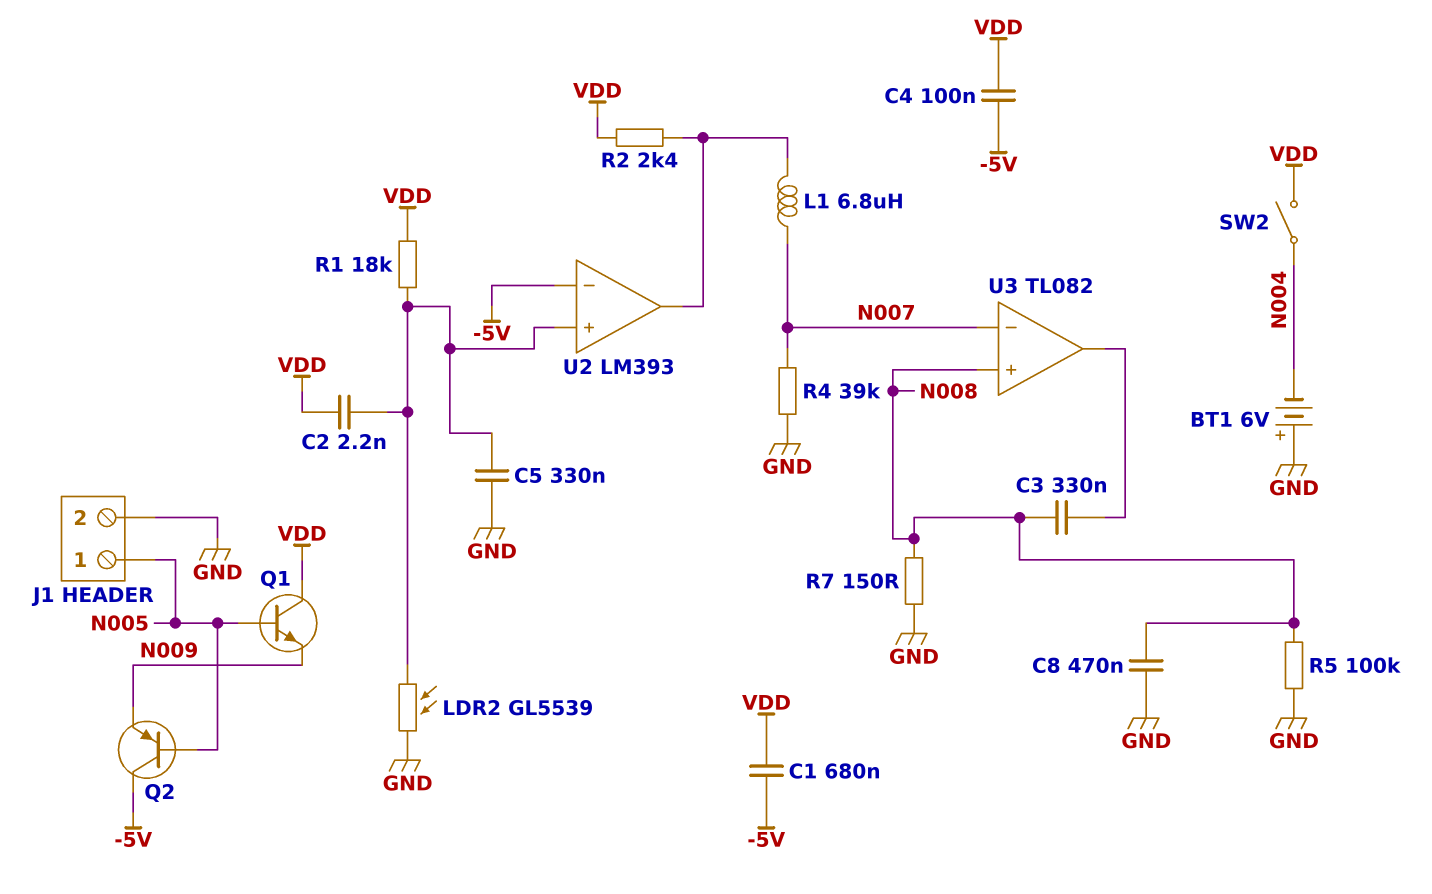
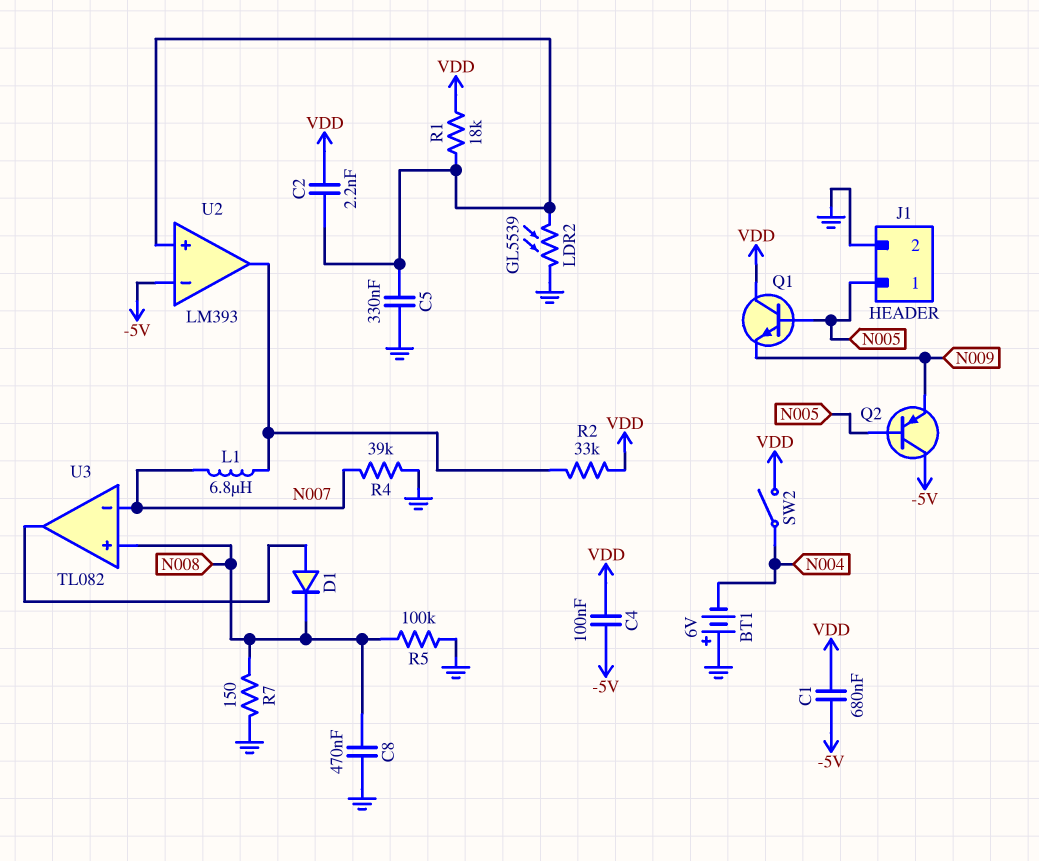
C3: 330nF (N008, U3/out) -> none
D1: none -> diode (A U3/out, K N008)
R2: 2.4k (U2/out, VDD) -> 33k (U2/out, VDD)

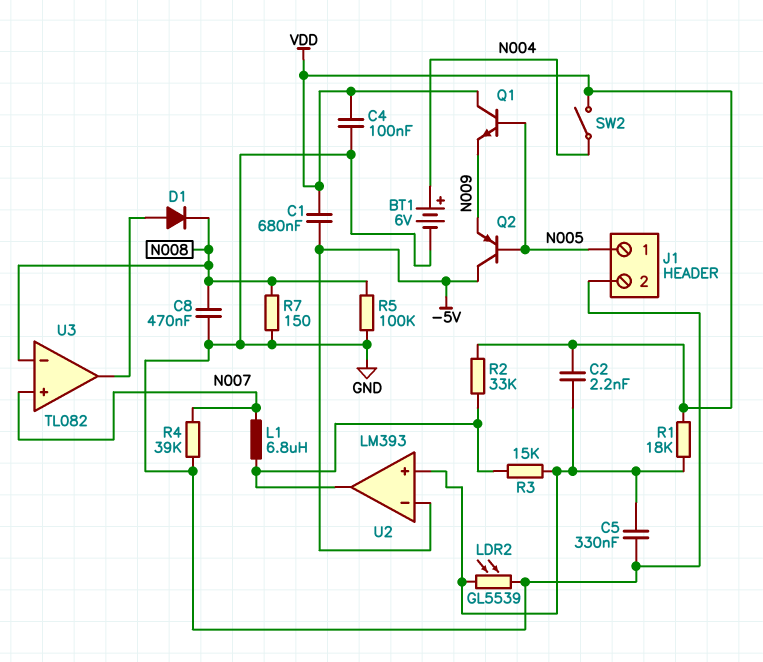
BT1: 6V (plus GND, minus N004) -> 6V (plus N004, minus GND)
C4: 100nF (-5V, VDD) -> 100nF (GND, VDD)
R3: none -> 15k (U2/in+, U2/out)
U3 pin in+: N008 -> N007
U3 pin in-: N007 -> N008

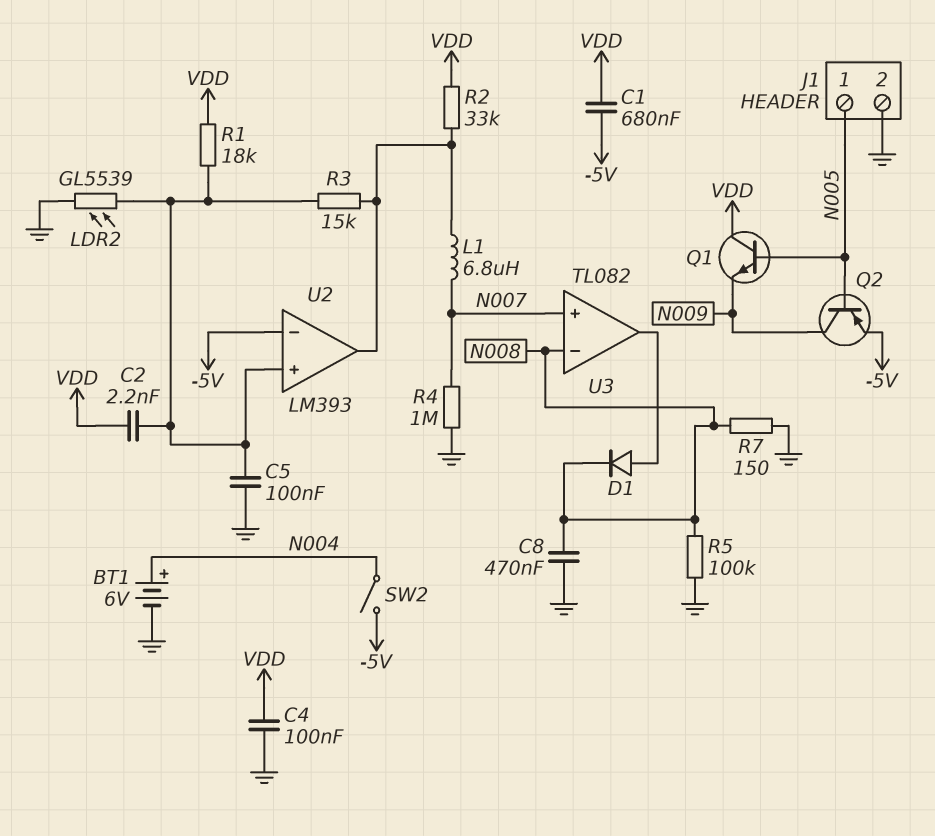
C5: 330nF (GND, U2/in+) -> 100nF (GND, U2/in+)
Q2: PNP (B N005, C -5V, E N009) -> PNP (B N005, C N009, E -5V)
R4: 39k (GND, N007) -> 1M (GND, N007)
SW2: switch (N004, VDD) -> switch (-5V, N004)

